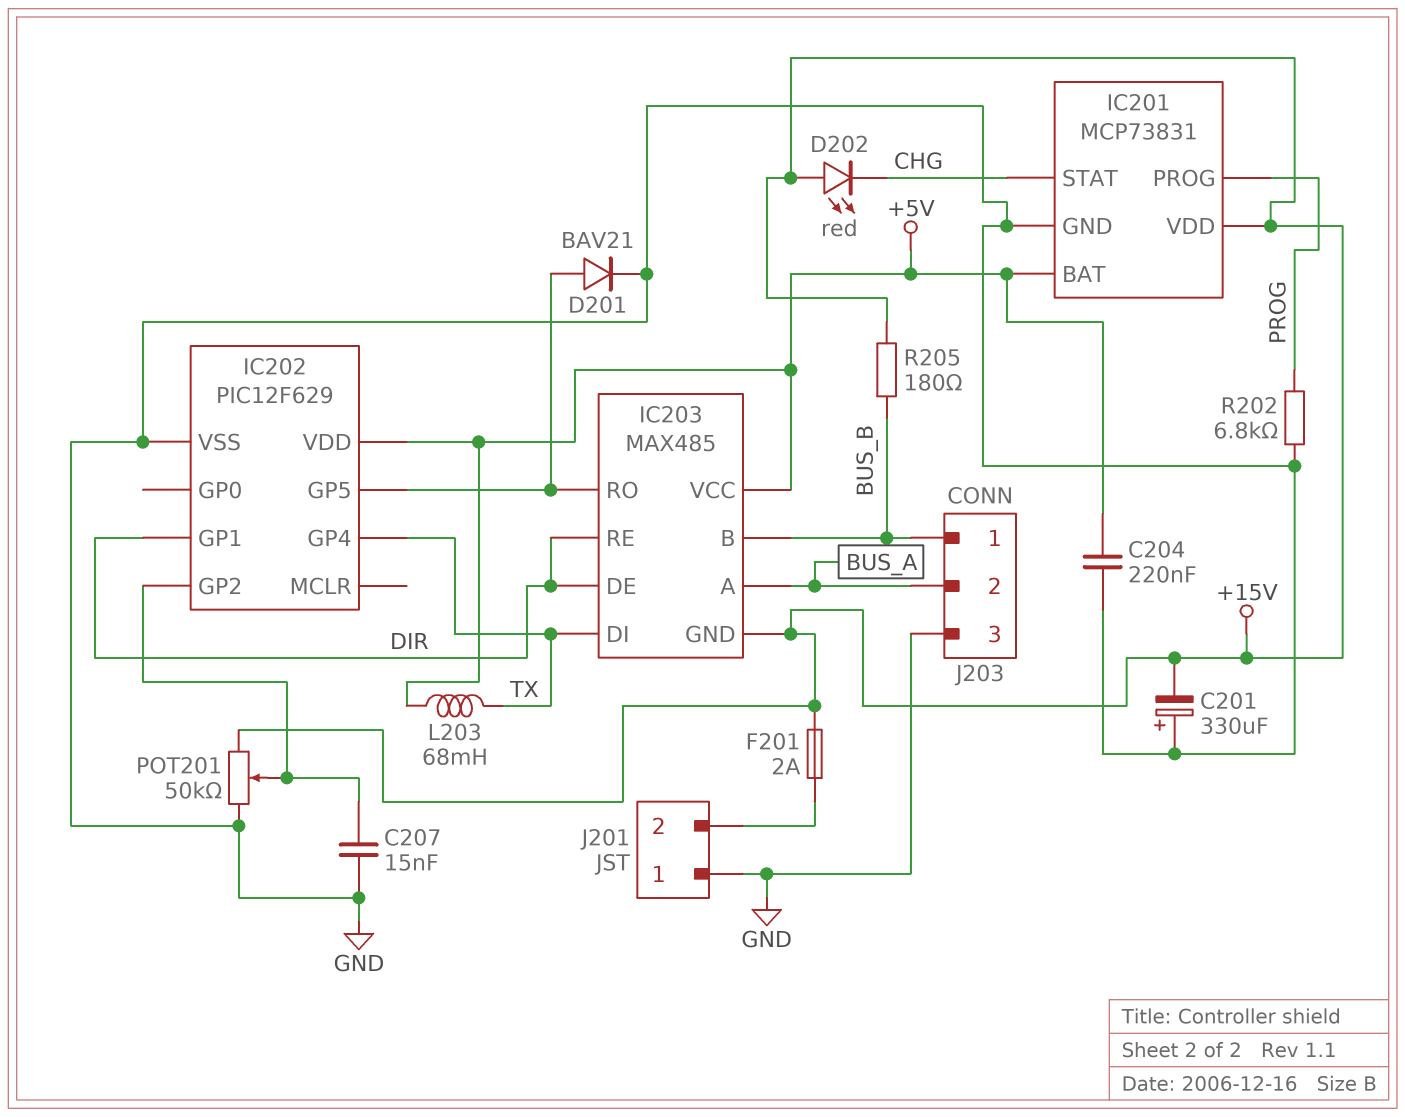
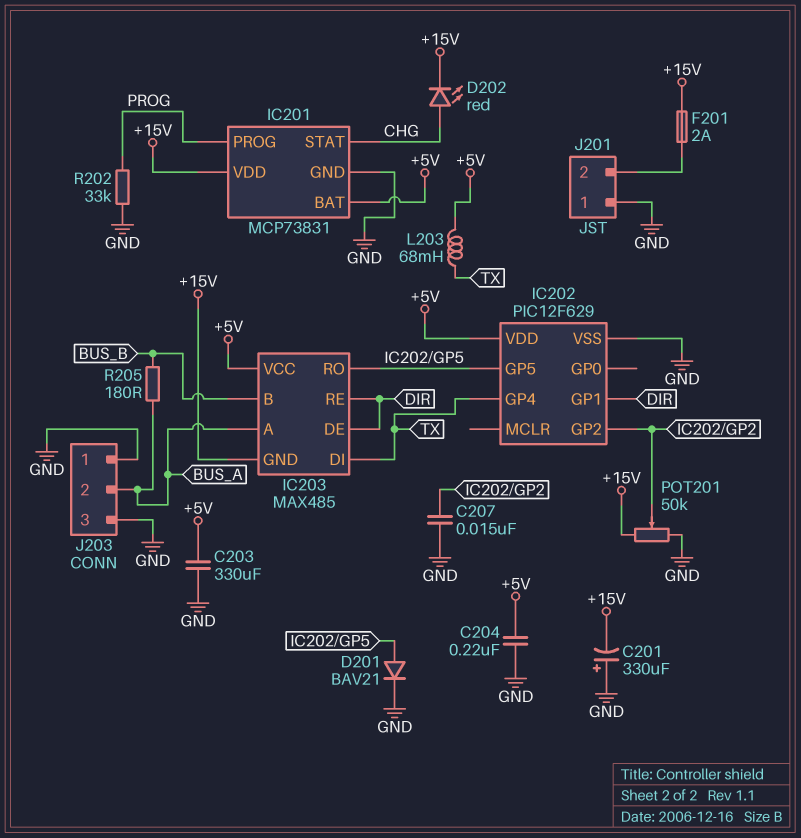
C203: none -> 330uF (+5V, GND)
D202: LED red (A +15V, K CHG) -> LED red (A CHG, K +15V)
J203 pin 1: BUS_B -> GND
R202: 6.8k (GND, PROG) -> 33k (GND, PROG)
R205: 180 (+15V, BUS_B) -> 180 (BUS_A, BUS_B)

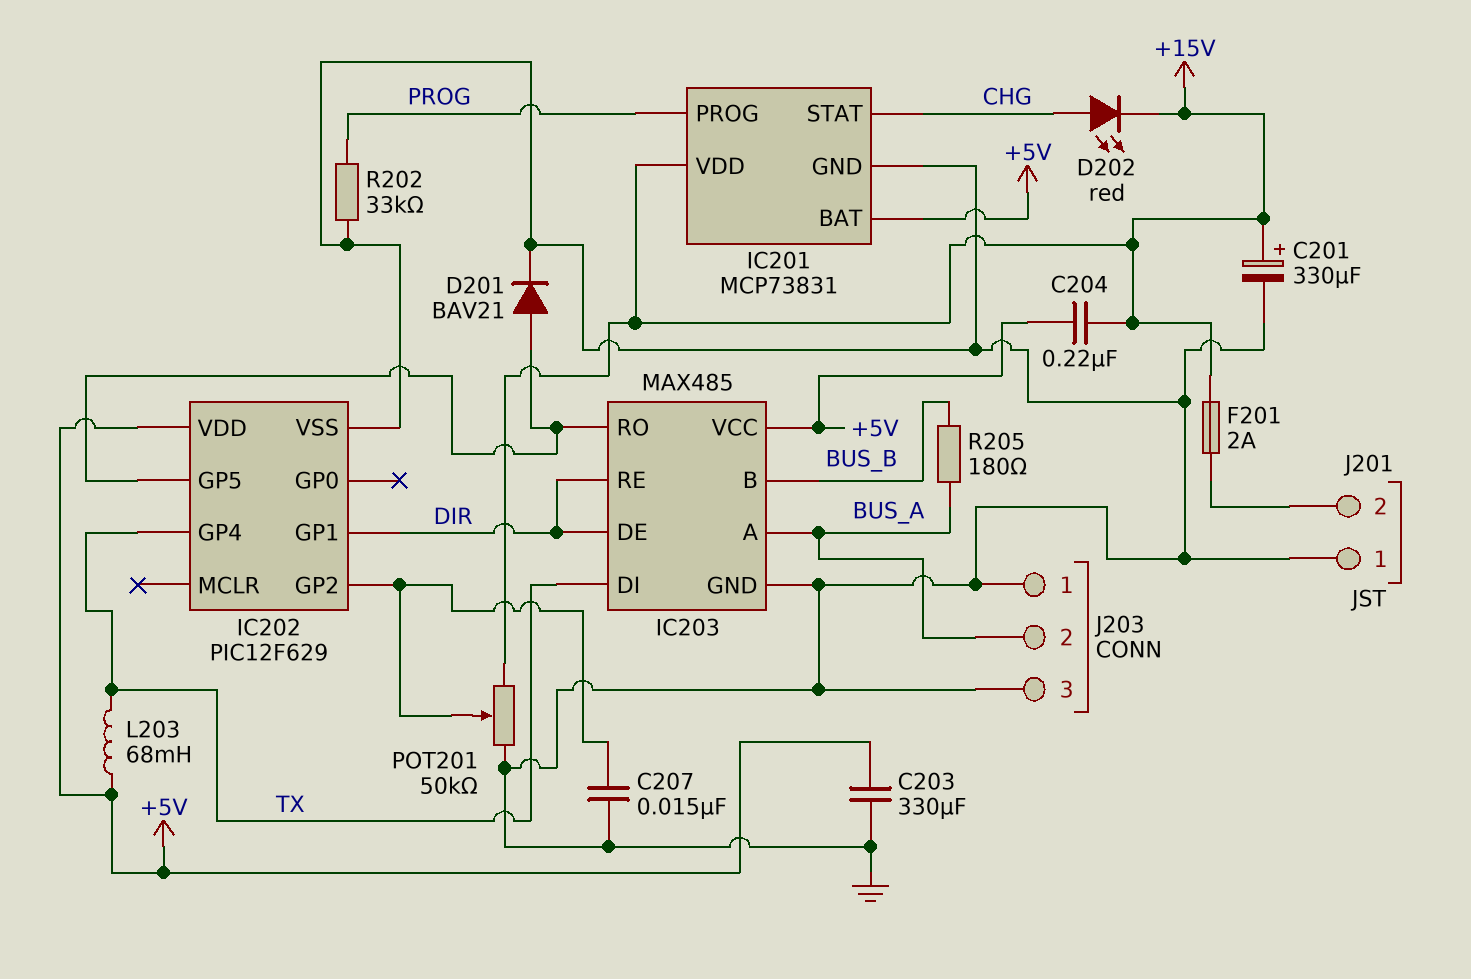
C201: 330uF (plus GND, minus +15V) -> 330uF (plus +15V, minus GND)
C204: 220nF (+5V, GND) -> 220nF (+5V, +15V)
IC203 pin GND: +15V -> GND

